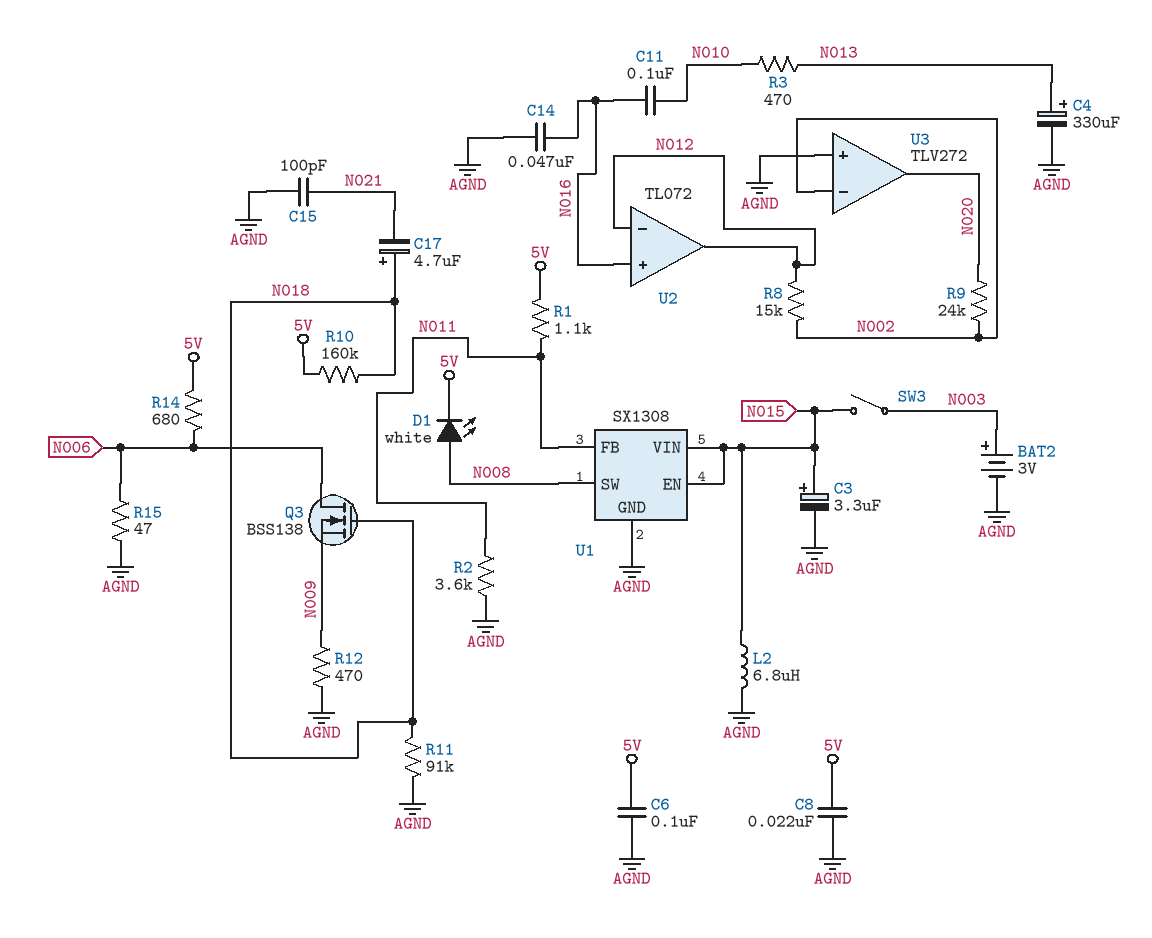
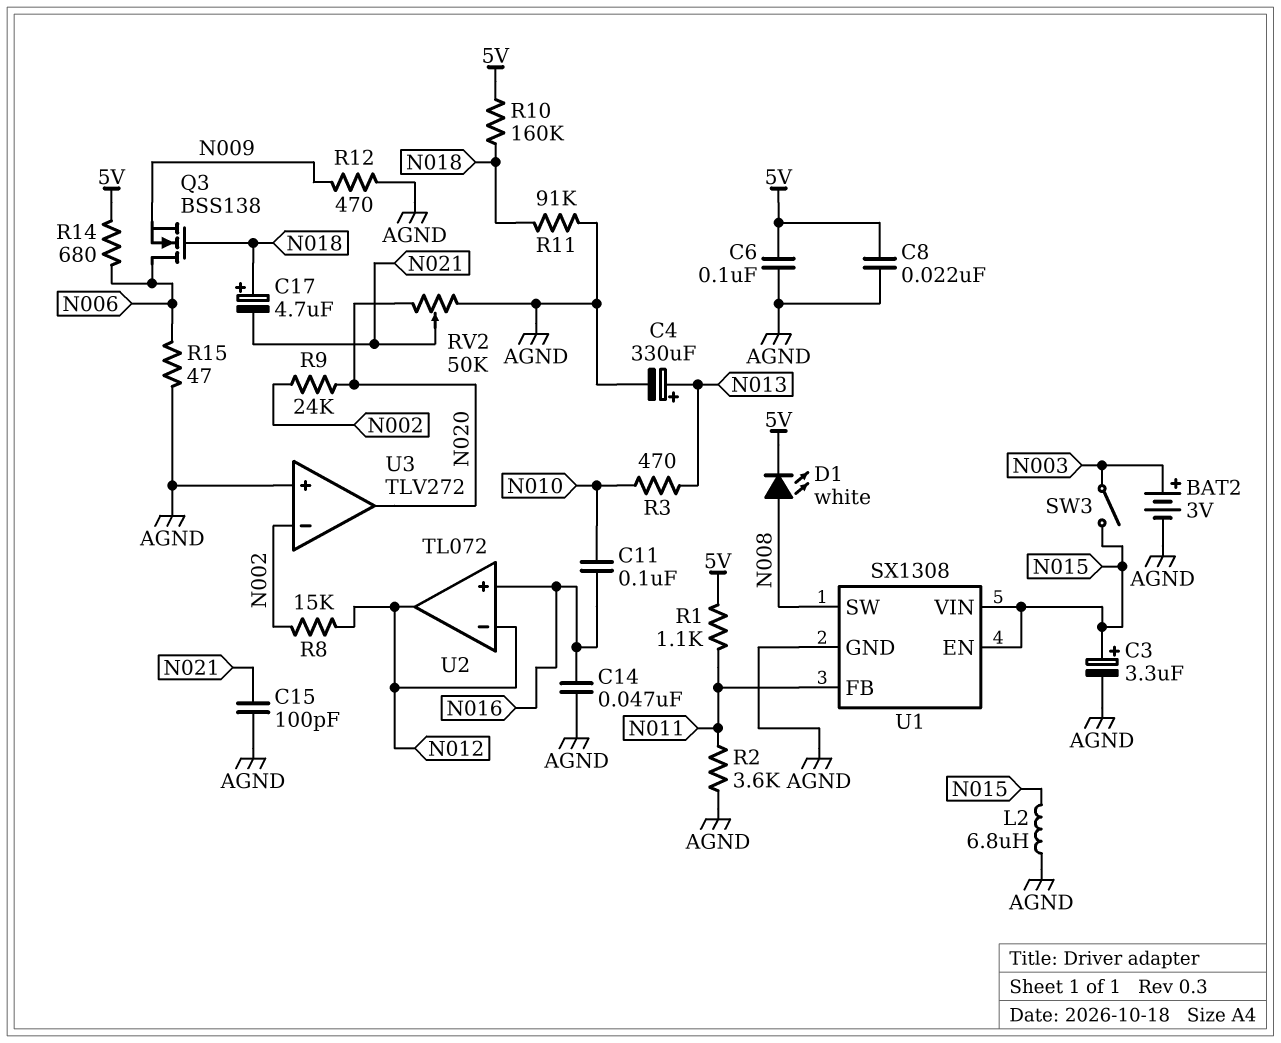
RV2: none -> 50k (AGND, N020, wiper N021)

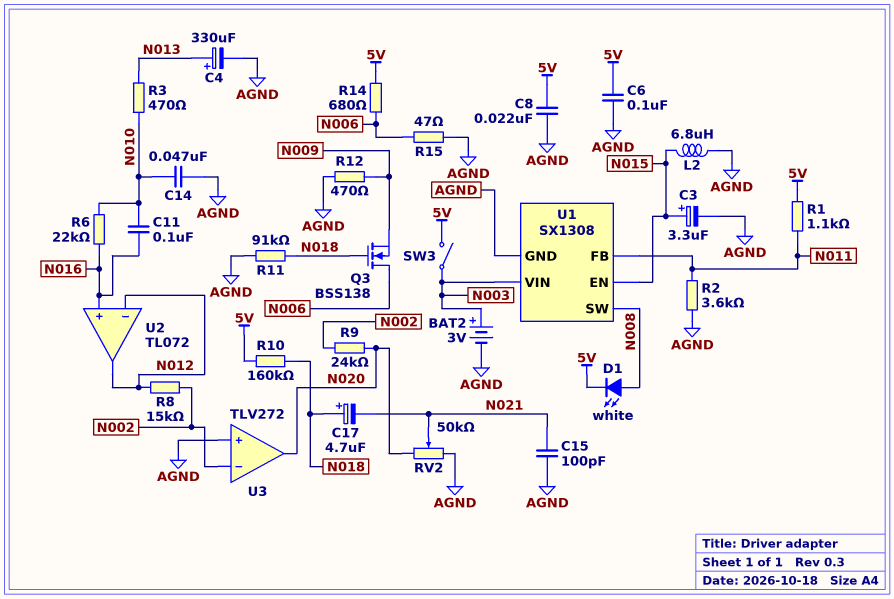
C14: 47nF (AGND, N016) -> 47nF (AGND, N010)
R6: none -> 22k (N010, N016)
SW3: switch (N003, N015) -> switch (5V, N003)
U1 pin VIN: N015 -> N003

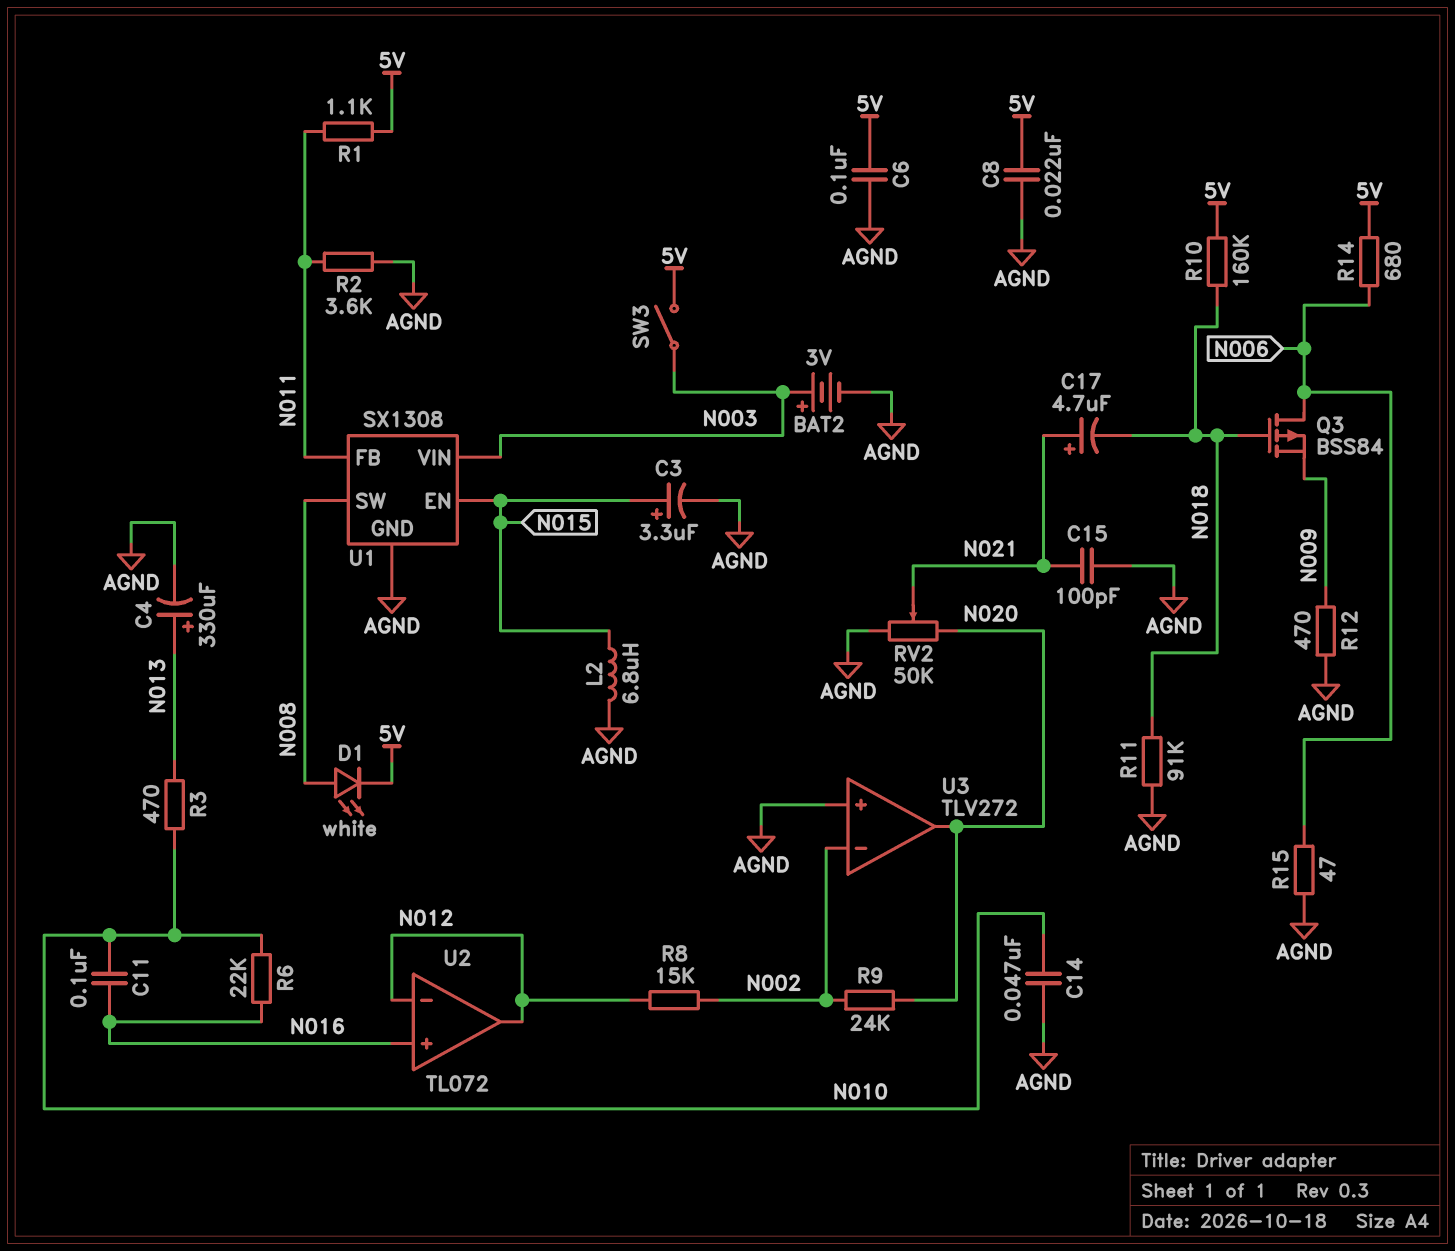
C17: 4.7uF (plus N018, minus N021) -> 4.7uF (plus N021, minus N018)
Q3: NMOS BSS138 (G N018, D N006, S N009) -> PMOS BSS84 (G N018, D N006, S N009)

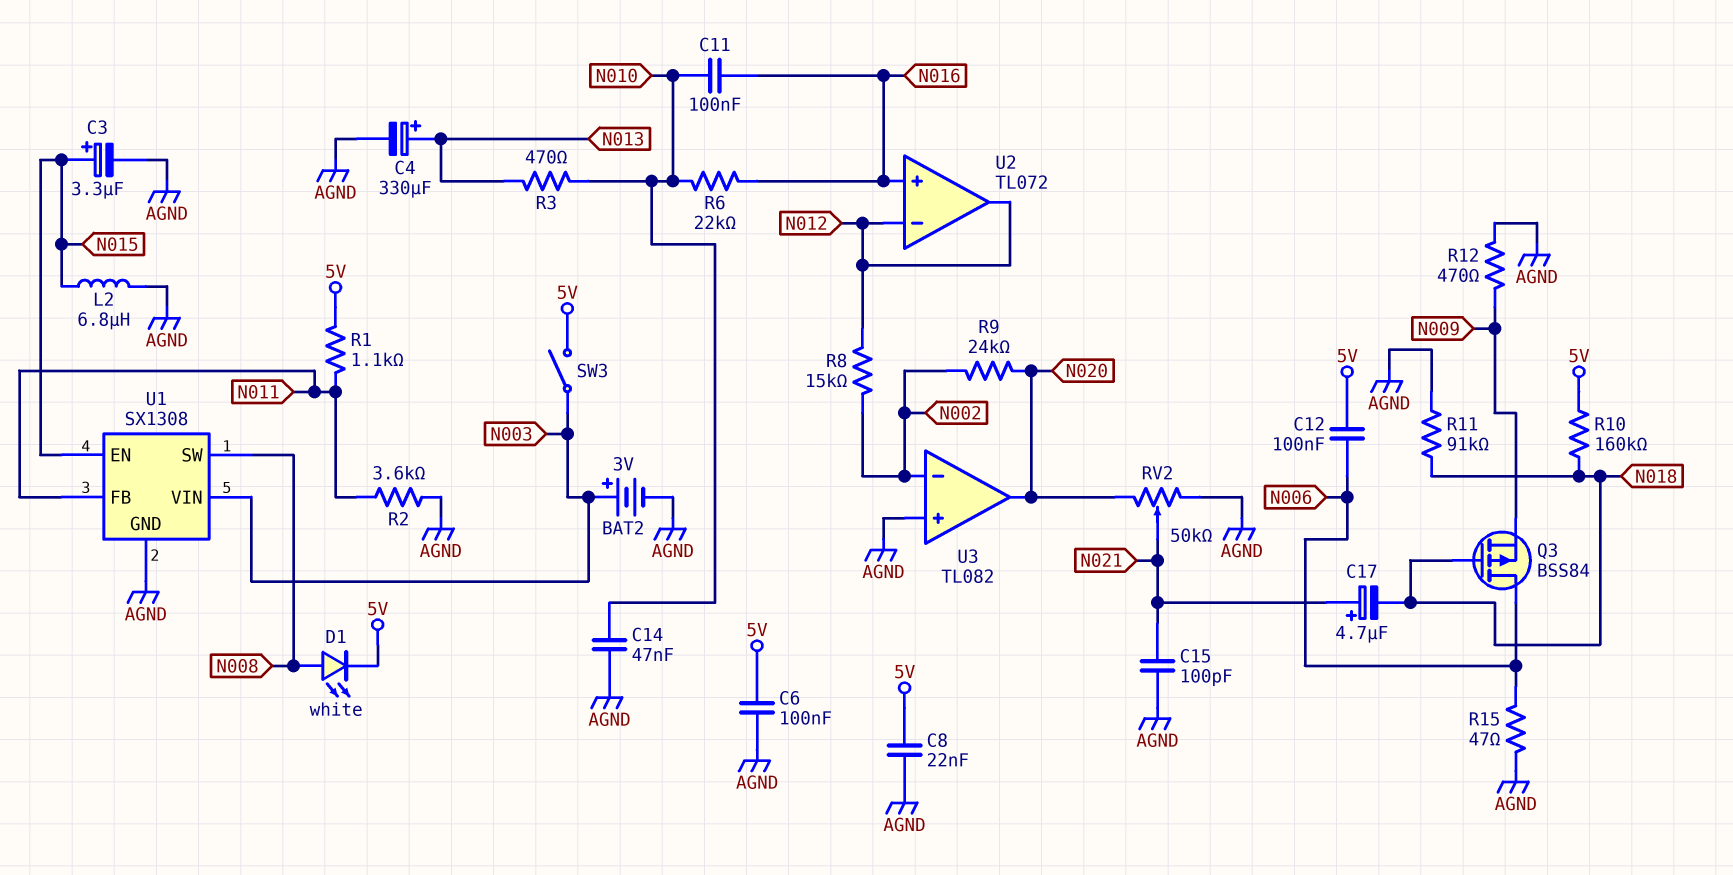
C12: none -> 100nF (5V, N006)
R14: 680 (5V, N006) -> none
U3: TLV272 -> TL082

